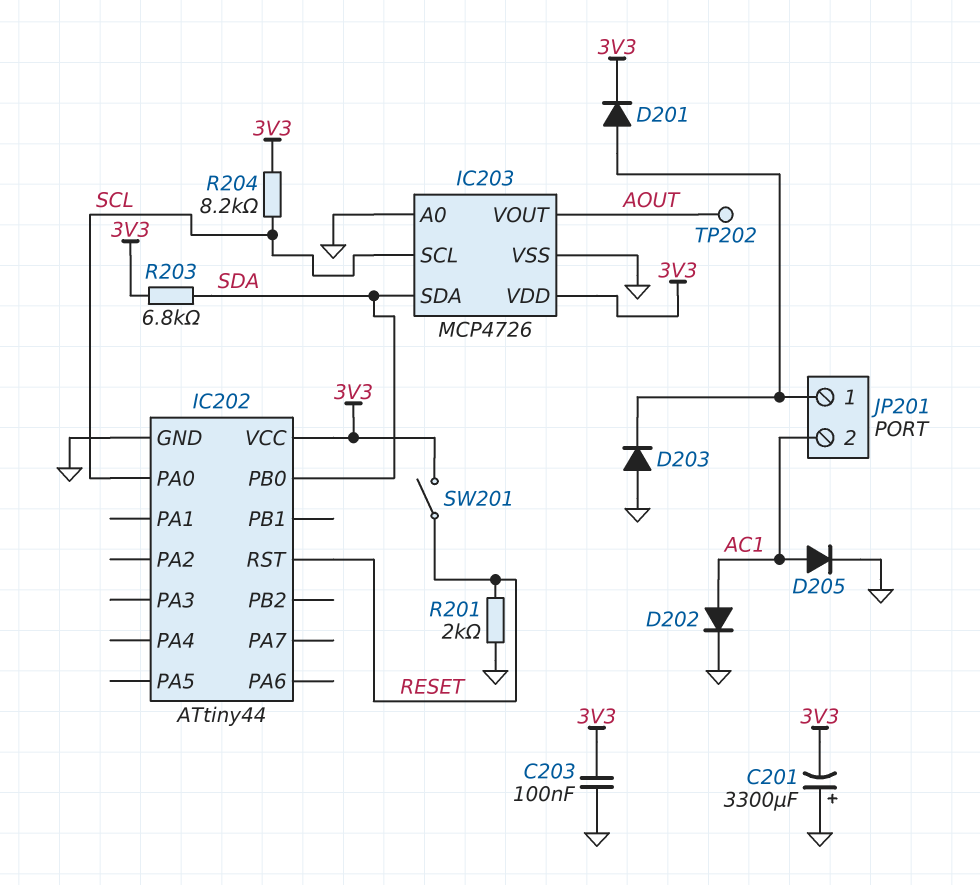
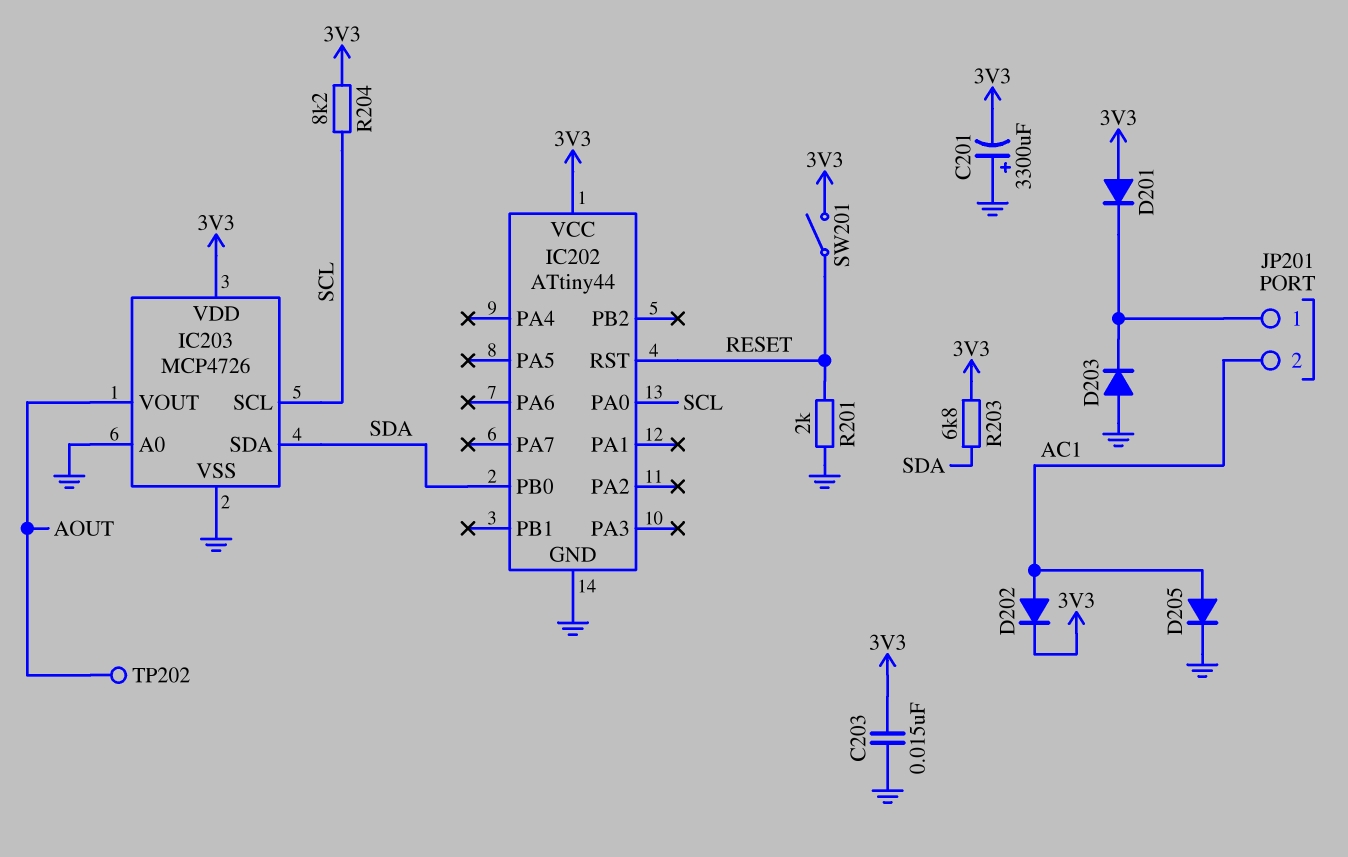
C203: 100nF (3V3, GND) -> 15nF (3V3, GND)
D201: diode (A JP201/1, K 3V3) -> diode (A 3V3, K JP201/1)
D202: diode (A AC1, K GND) -> diode (A AC1, K 3V3)

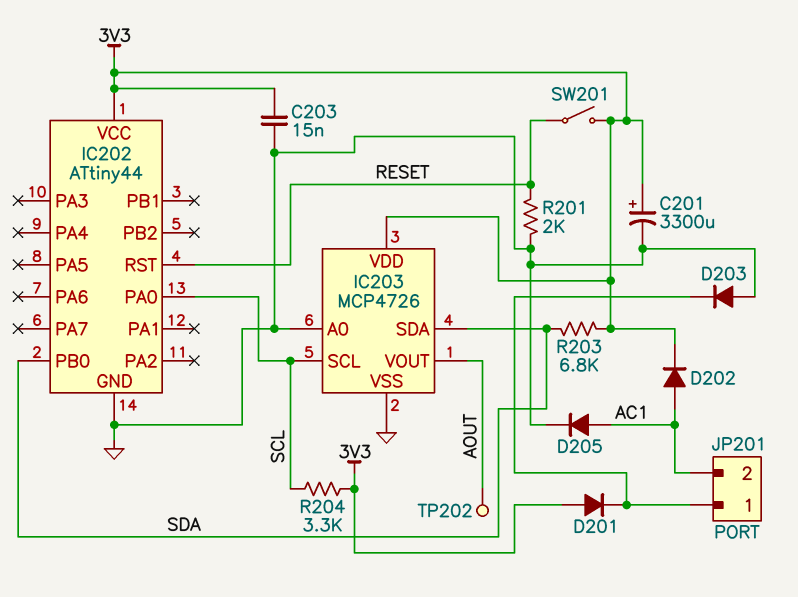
C201: 3300uF (plus GND, minus 3V3) -> 3300uF (plus 3V3, minus GND)
R204: 8.2k (3V3, SCL) -> 3.3k (3V3, SCL)

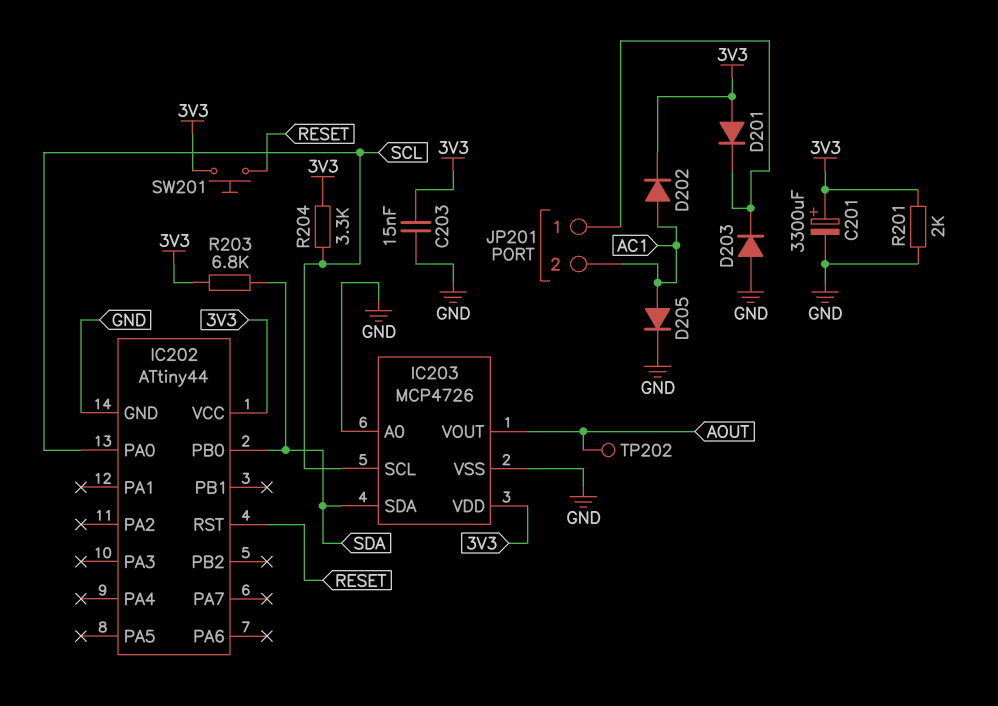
R201: 2k (GND, RESET) -> 2k (3V3, GND)
SW201: switch (3V3, RESET) -> button (3V3, RESET)

